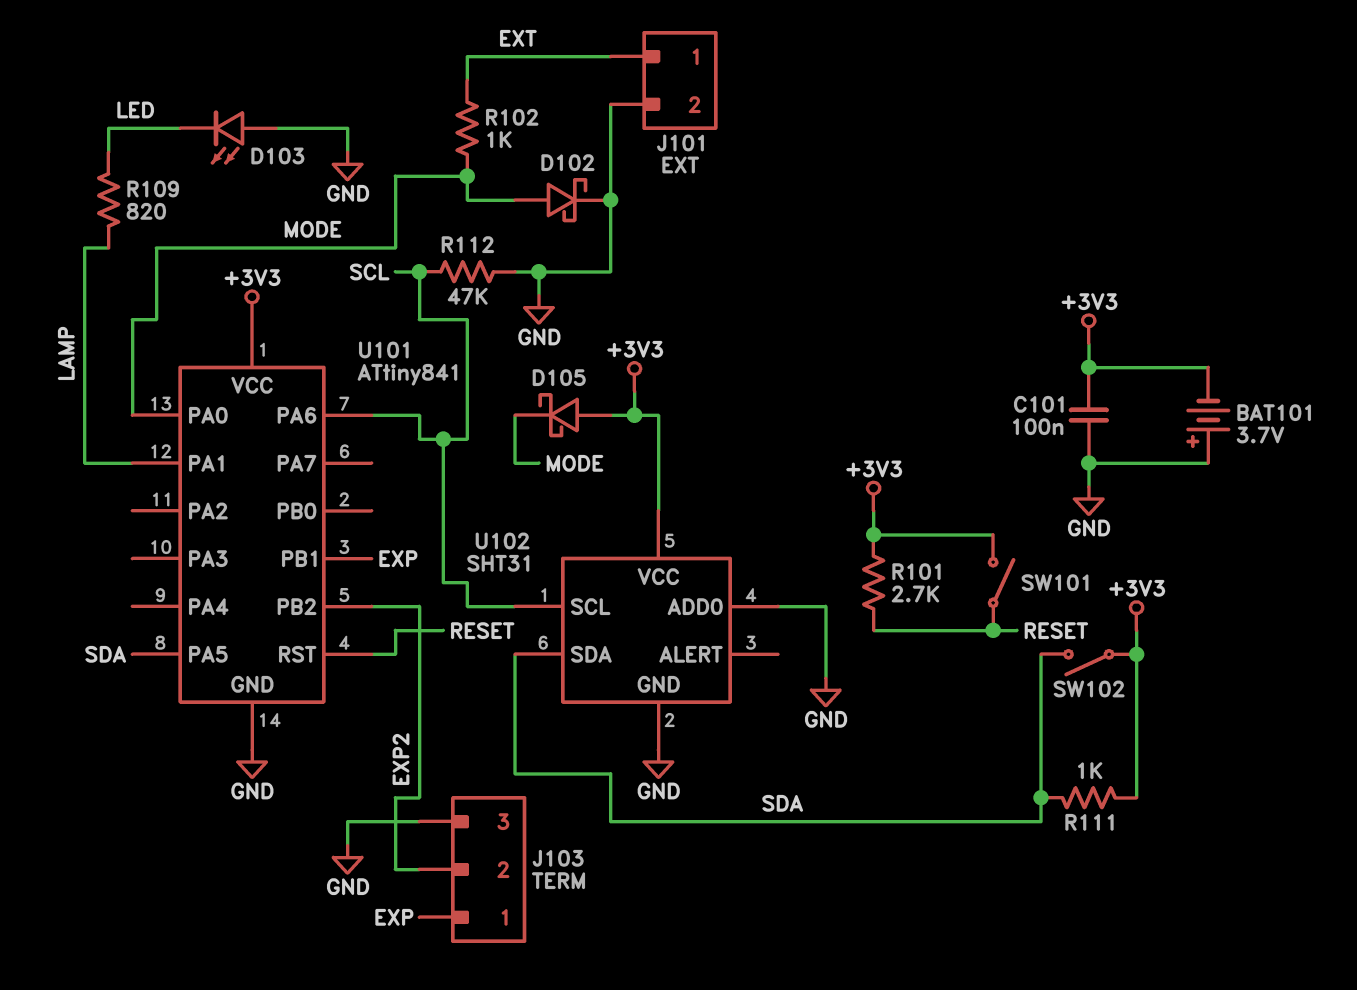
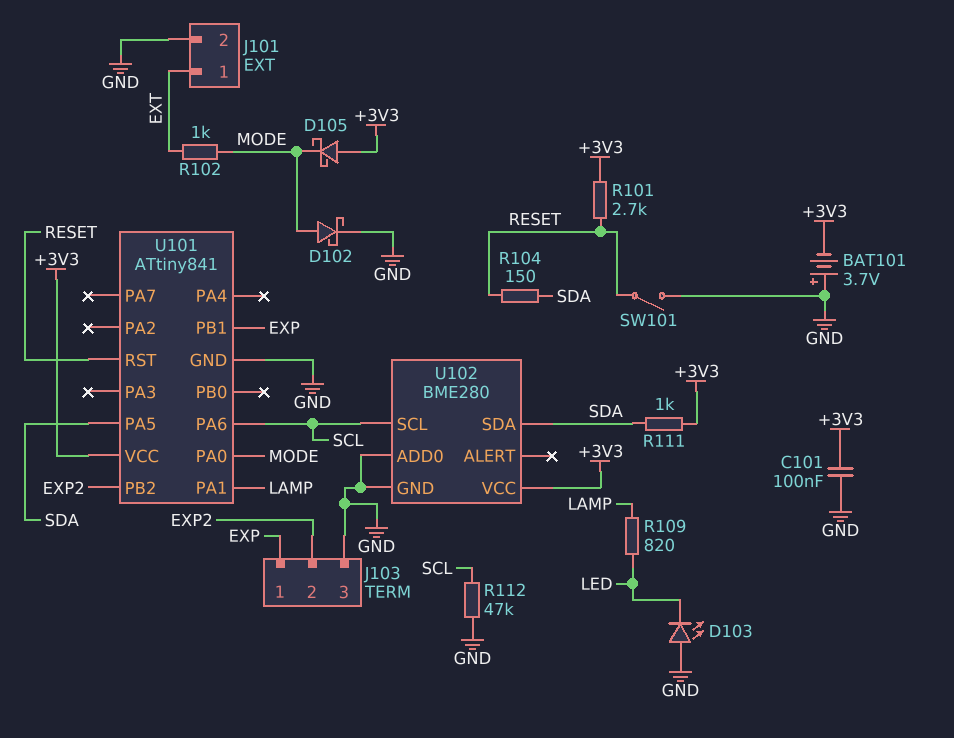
R104: none -> 150 (RESET, SDA)
SW101: switch (+3V3, RESET) -> switch (GND, RESET)
SW102: switch (+3V3, SDA) -> none
U102: SHT31 -> BME280

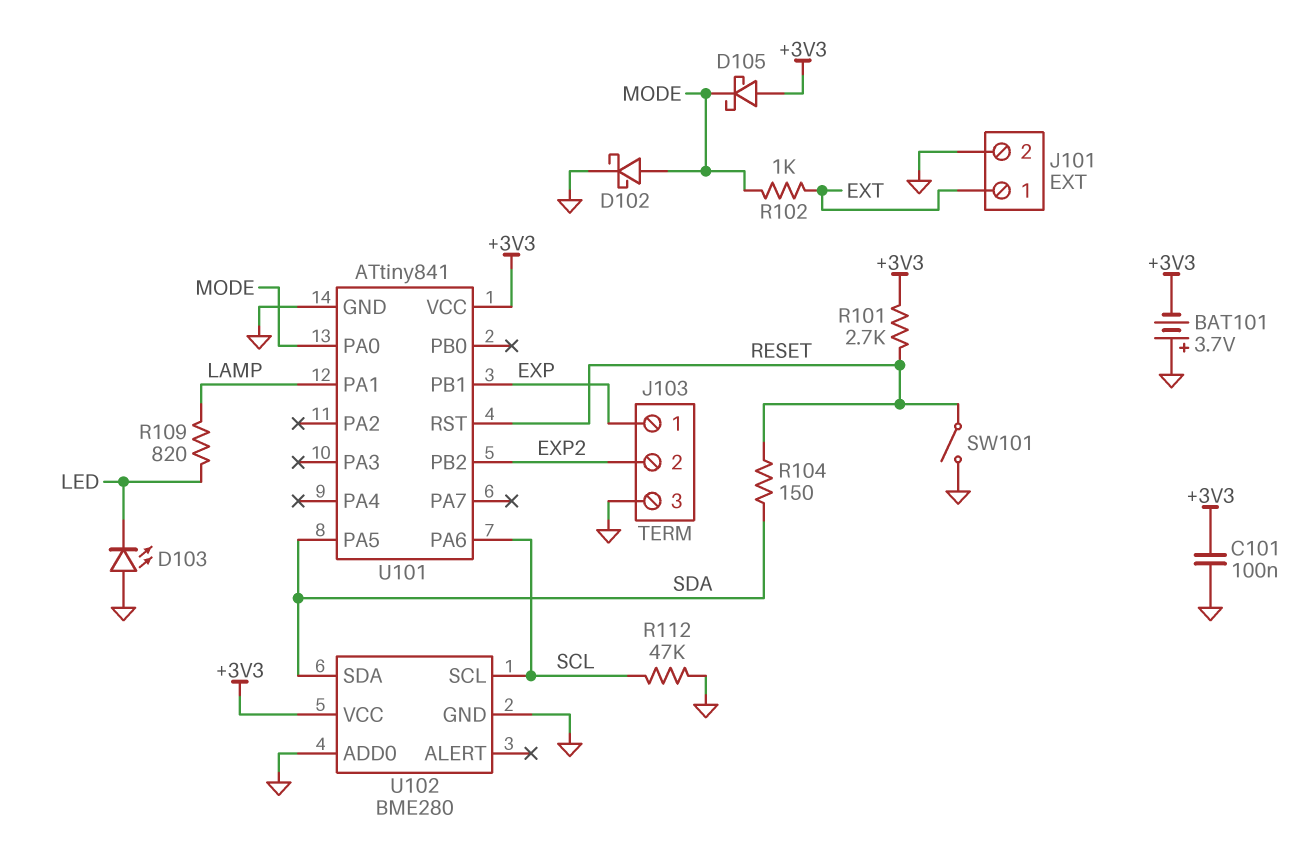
R111: 1k (+3V3, SDA) -> none

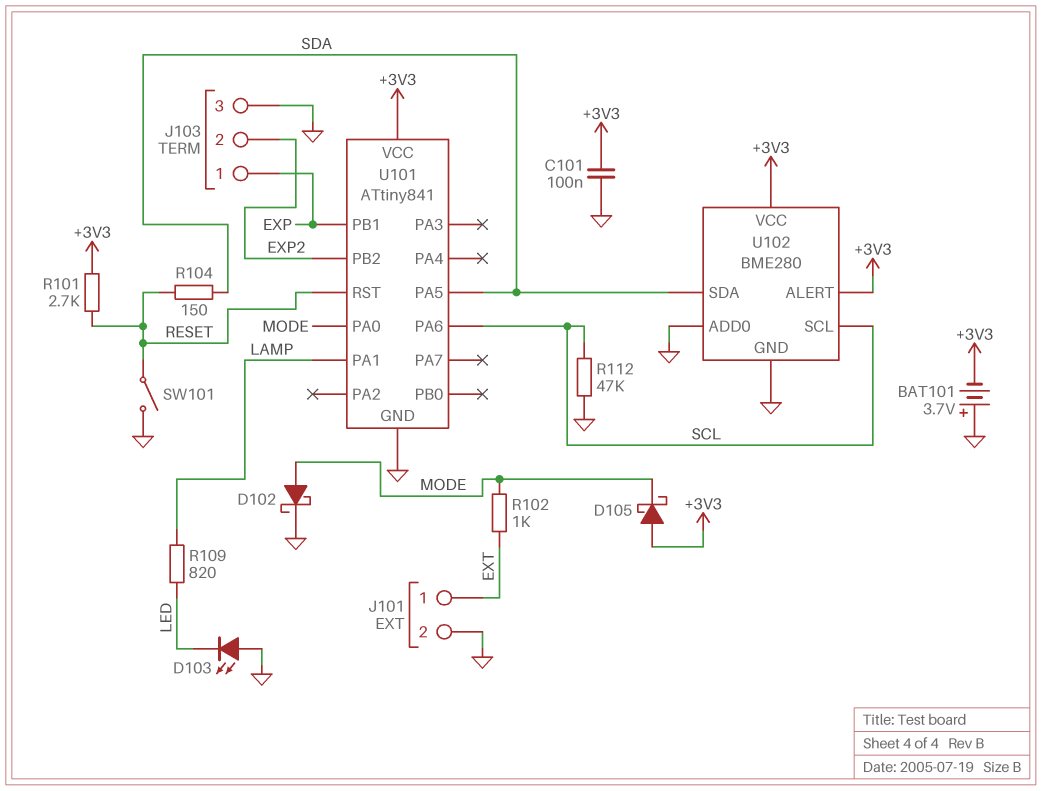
U102 pin ALERT: none -> +3V3

